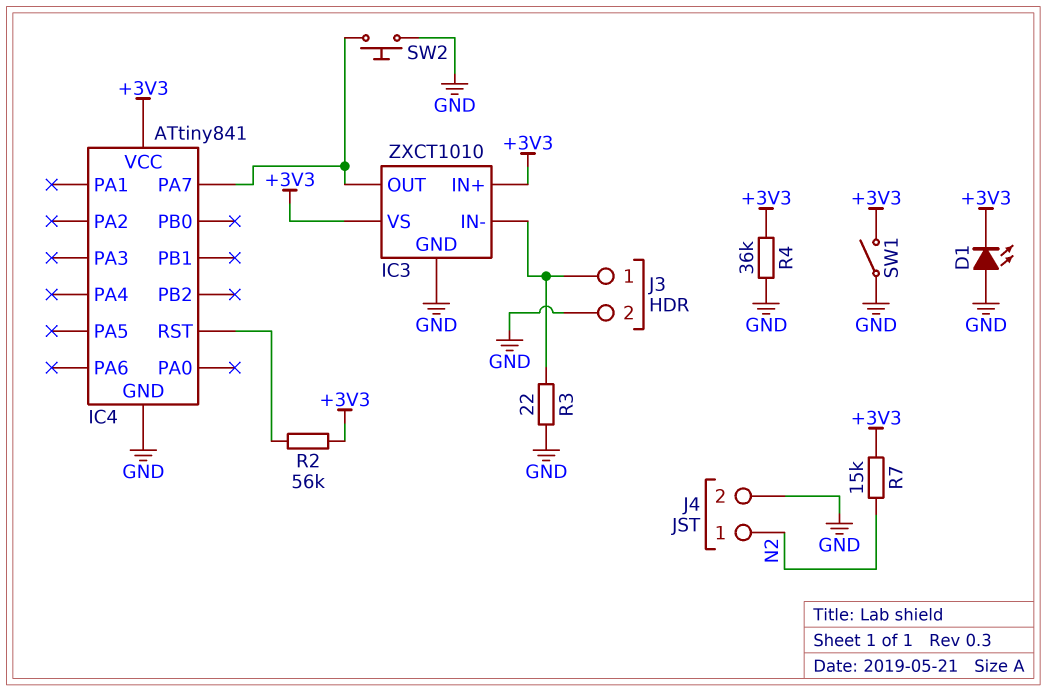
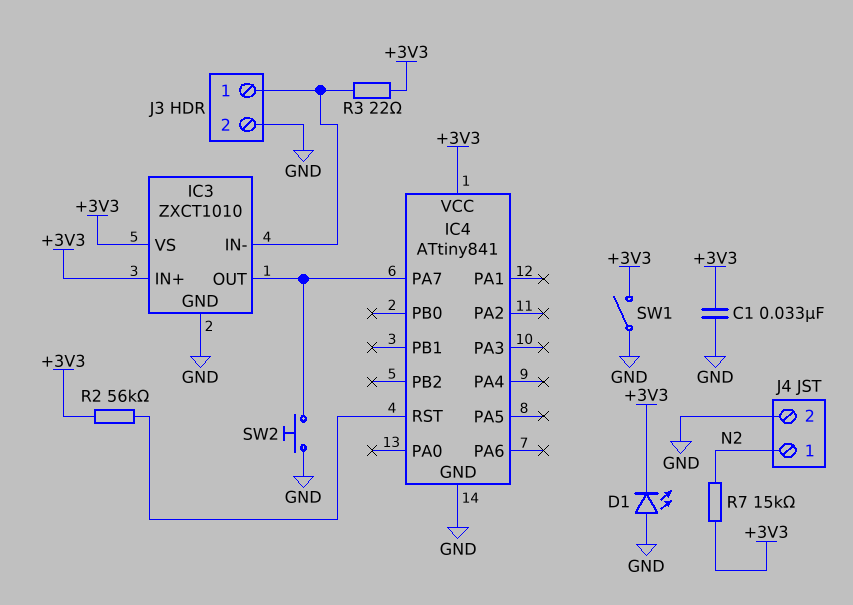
C1: none -> 33nF (+3V3, GND)
R3: 22 (GND, IC3/IN-) -> 22 (+3V3, IC3/IN-)
R4: 36k (+3V3, GND) -> none

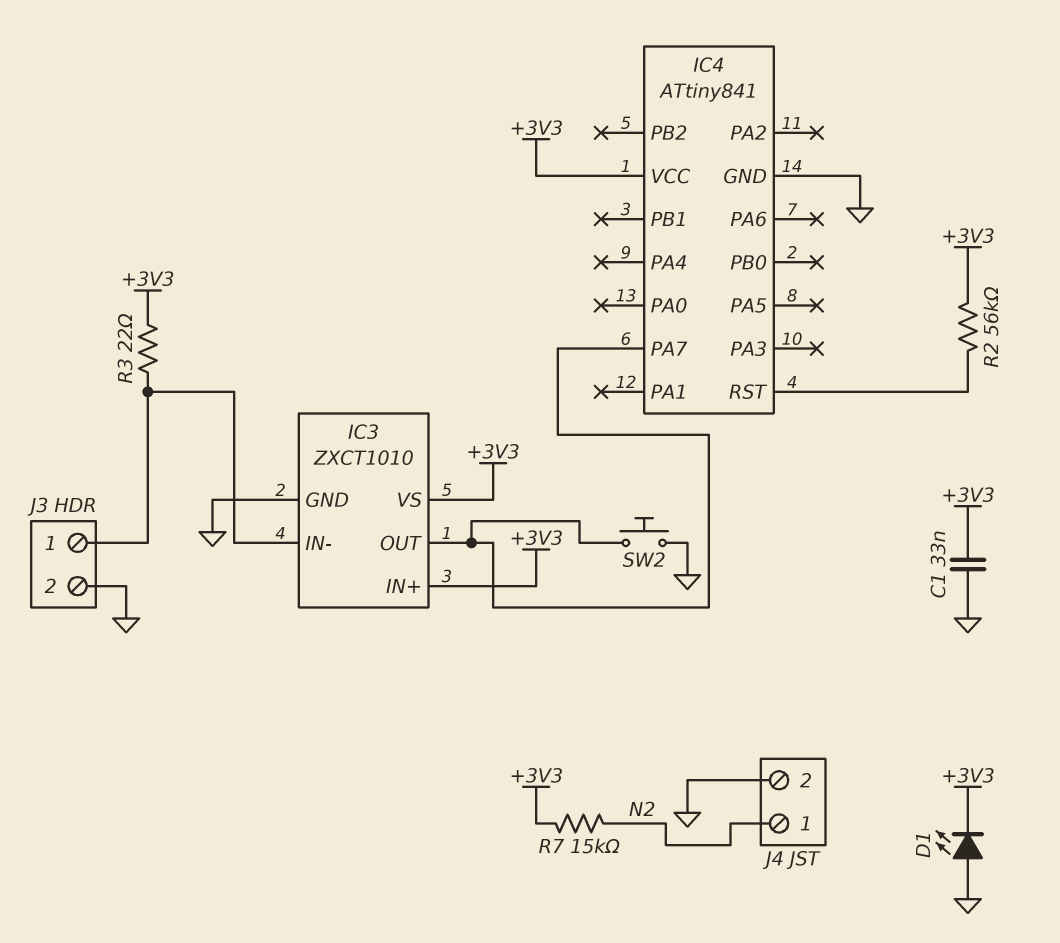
SW1: switch (+3V3, GND) -> none

